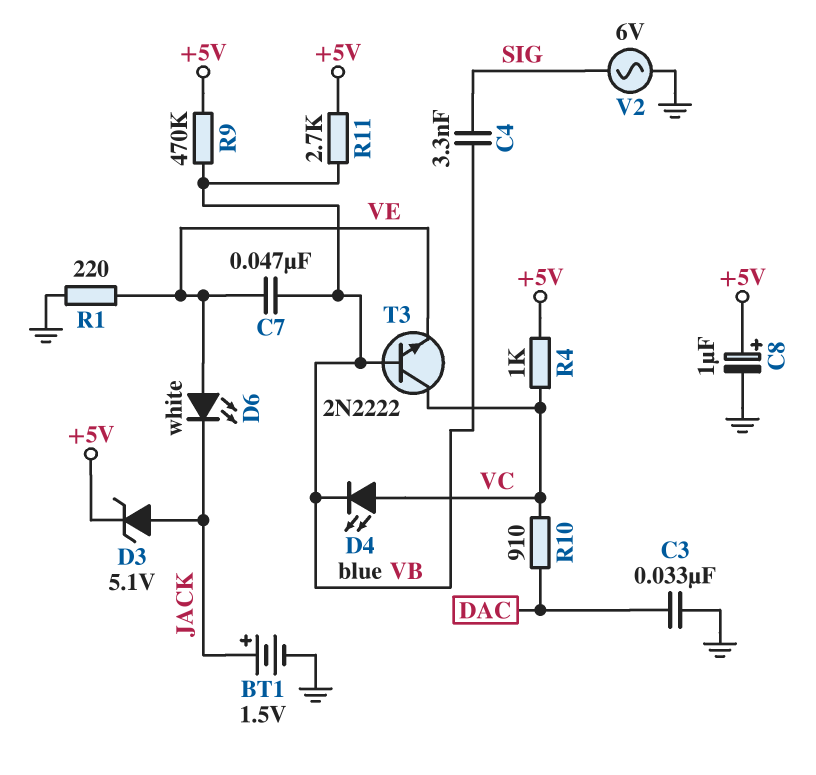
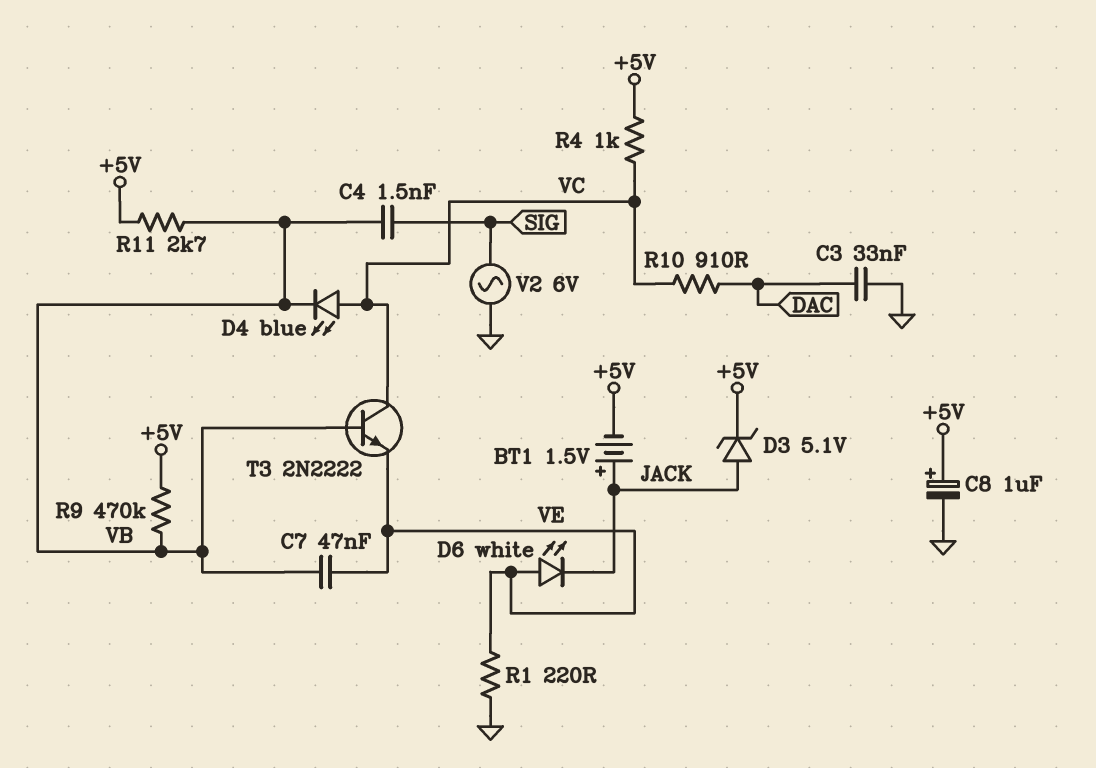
BT1: 1.5V (plus JACK, minus GND) -> 1.5V (plus JACK, minus +5V)
C4: 3.3nF (SIG, VB) -> 1.5nF (SIG, VB)

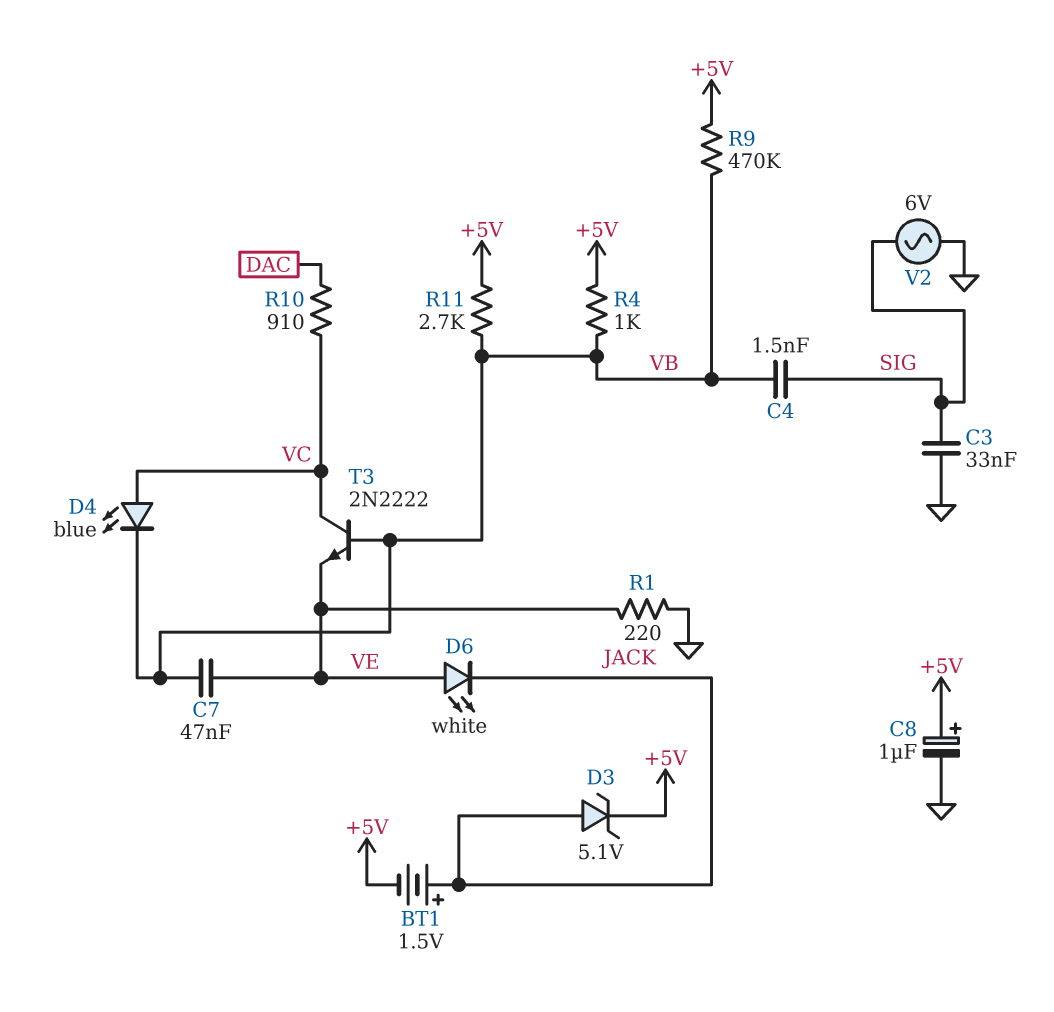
C3: 33nF (DAC, GND) -> 33nF (GND, SIG)
R4: 1k (+5V, VC) -> 1k (+5V, VB)

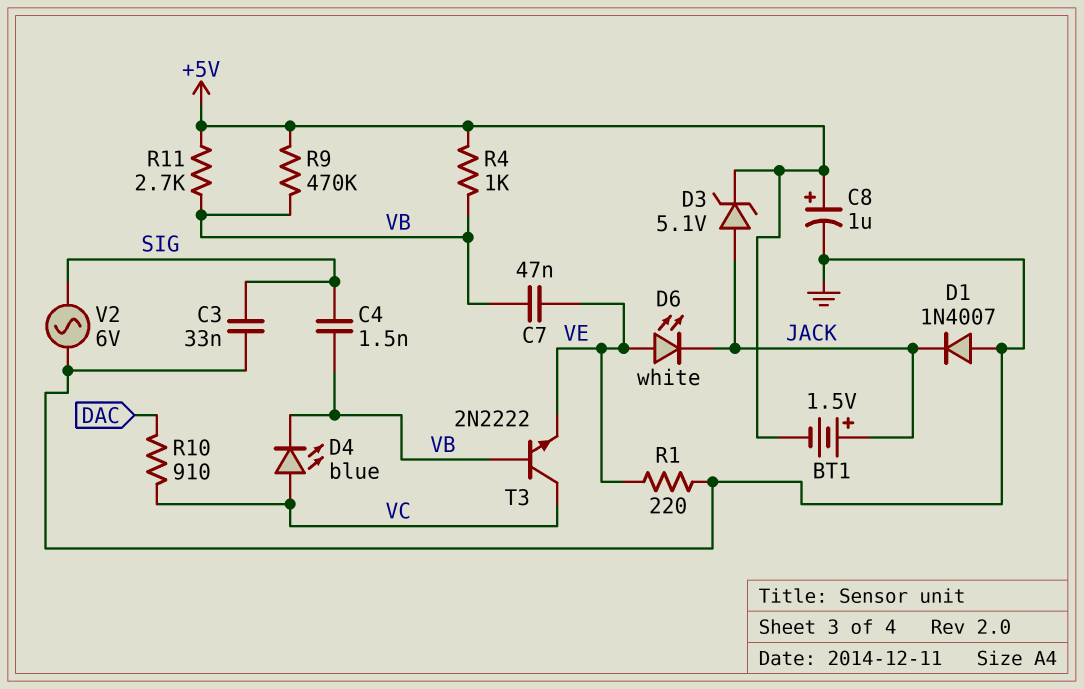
D1: none -> diode 1N4007 (A GND, K JACK)

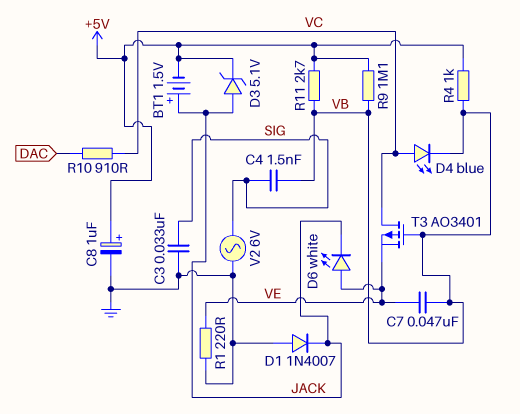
R9: 470k (+5V, VB) -> 1.1M (+5V, VB)
T3: NPN 2N2222 (B VB, C VC, E VE) -> PMOS AO3401 (G VB, D VC, S VE)

